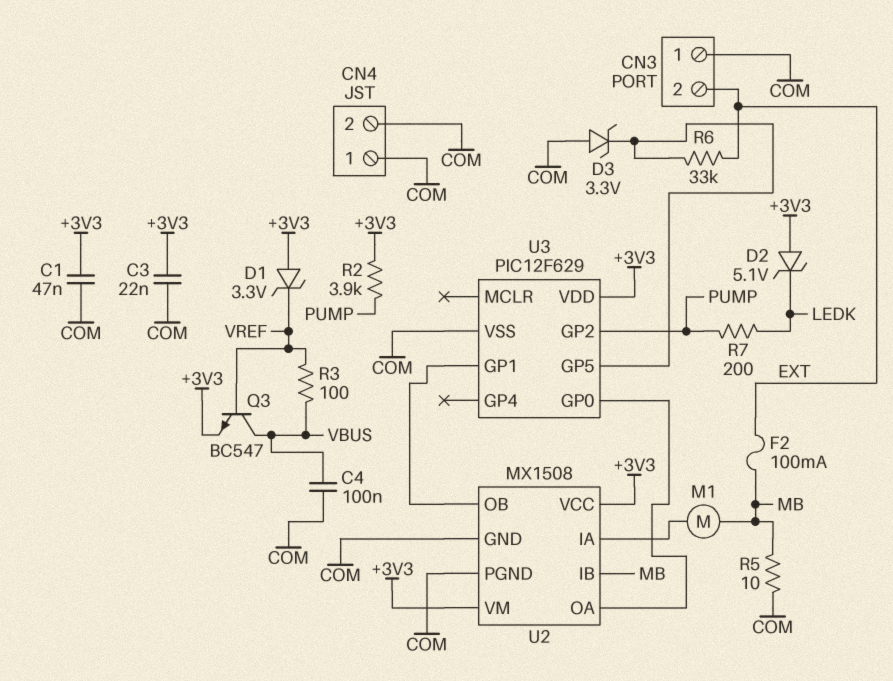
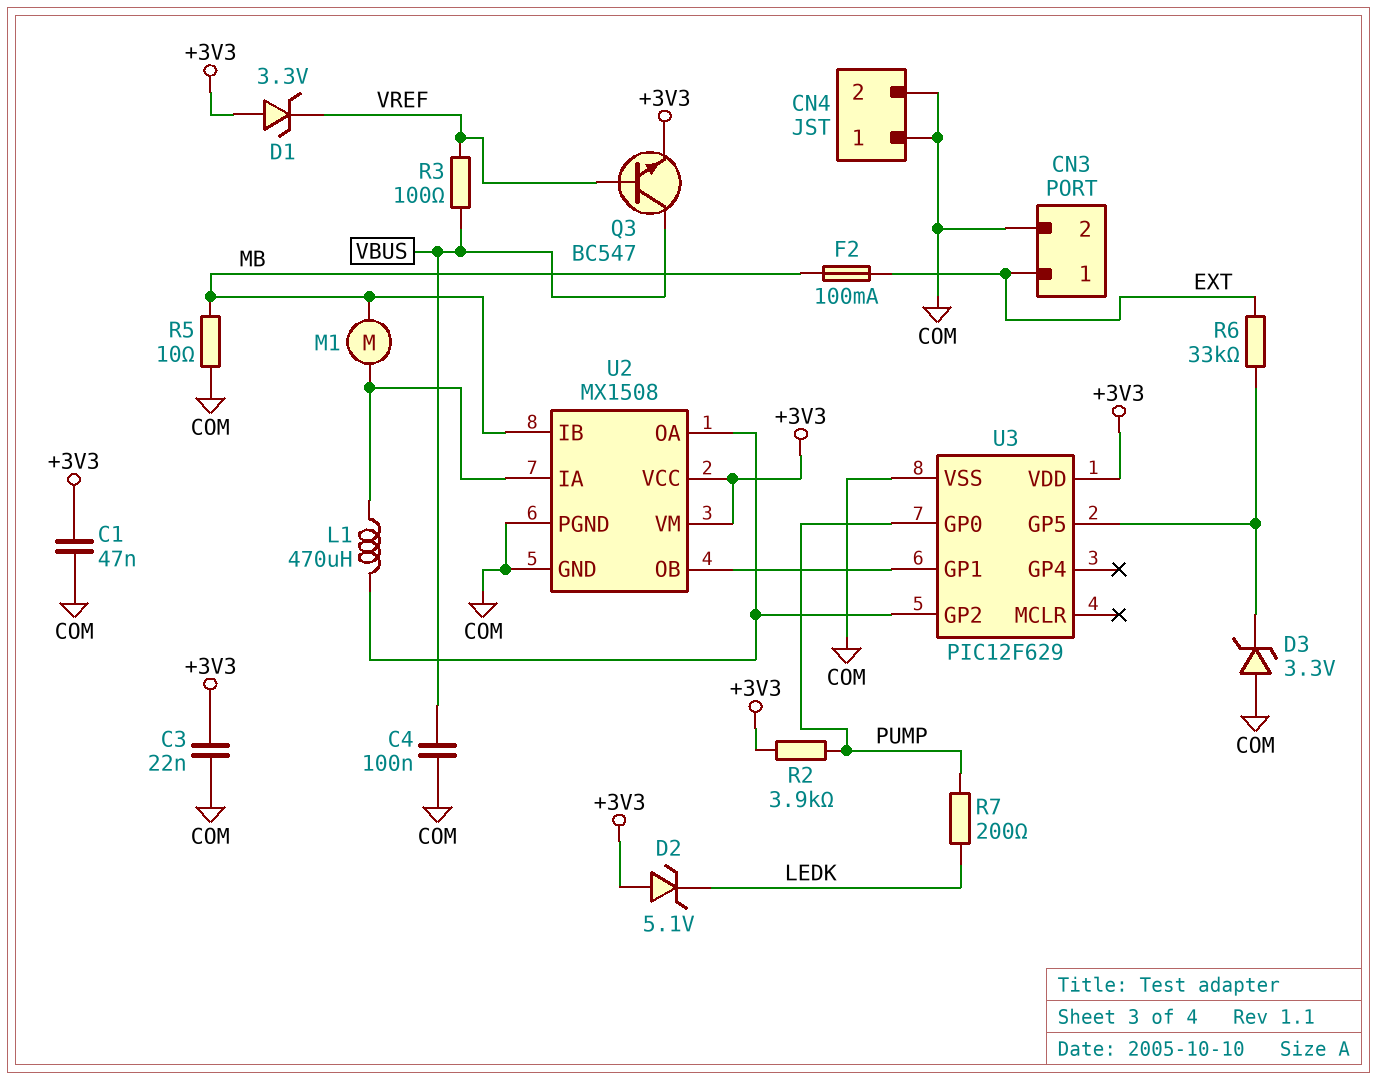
CN3 pin 1: COM -> EXT
CN3 pin 2: EXT -> COM
L1: none -> 470uH (U2/IA, U2/OA)
U3 pin GP0: U2/OA -> PUMP
U3 pin GP2: PUMP -> U2/OA

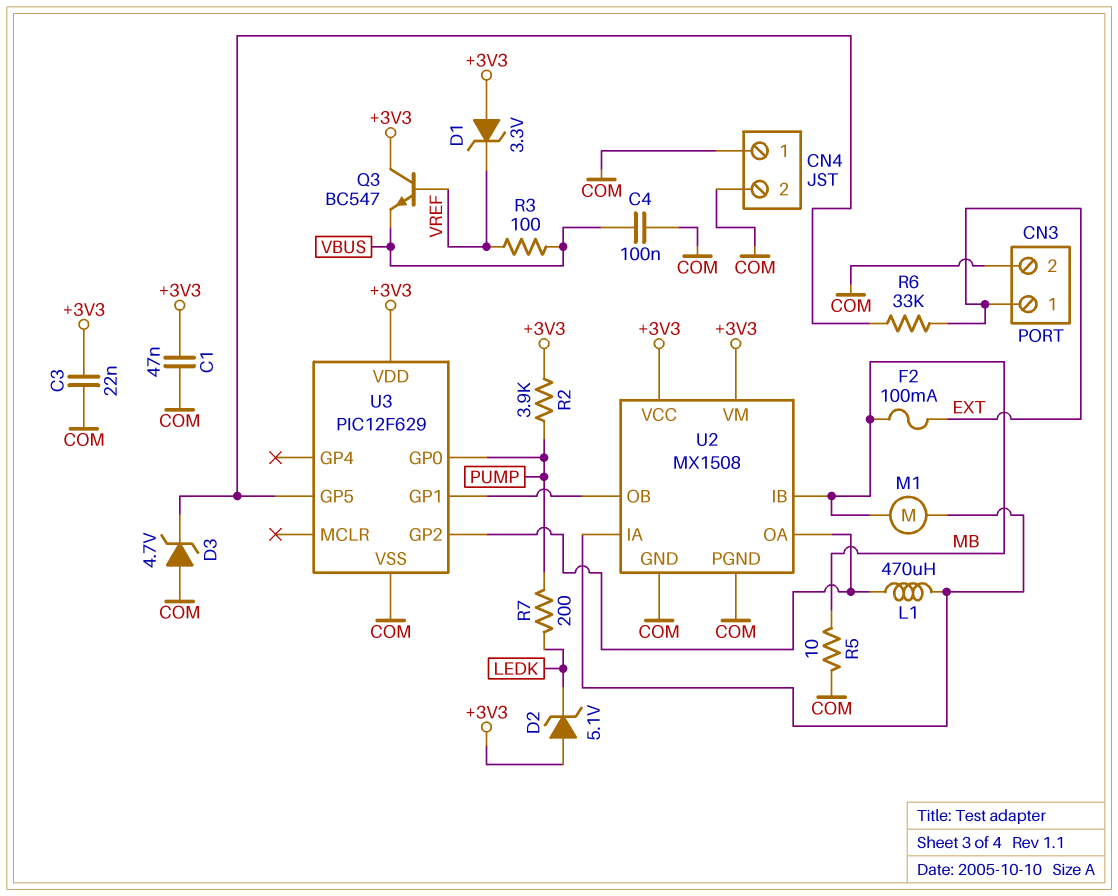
D3: zener 3.3V (A COM, K U3/GP5) -> zener 4.7V (A COM, K U3/GP5)
Q3: NPN BC547 (B VREF, C VBUS, E +3V3) -> NPN BC547 (B VREF, C +3V3, E VBUS)

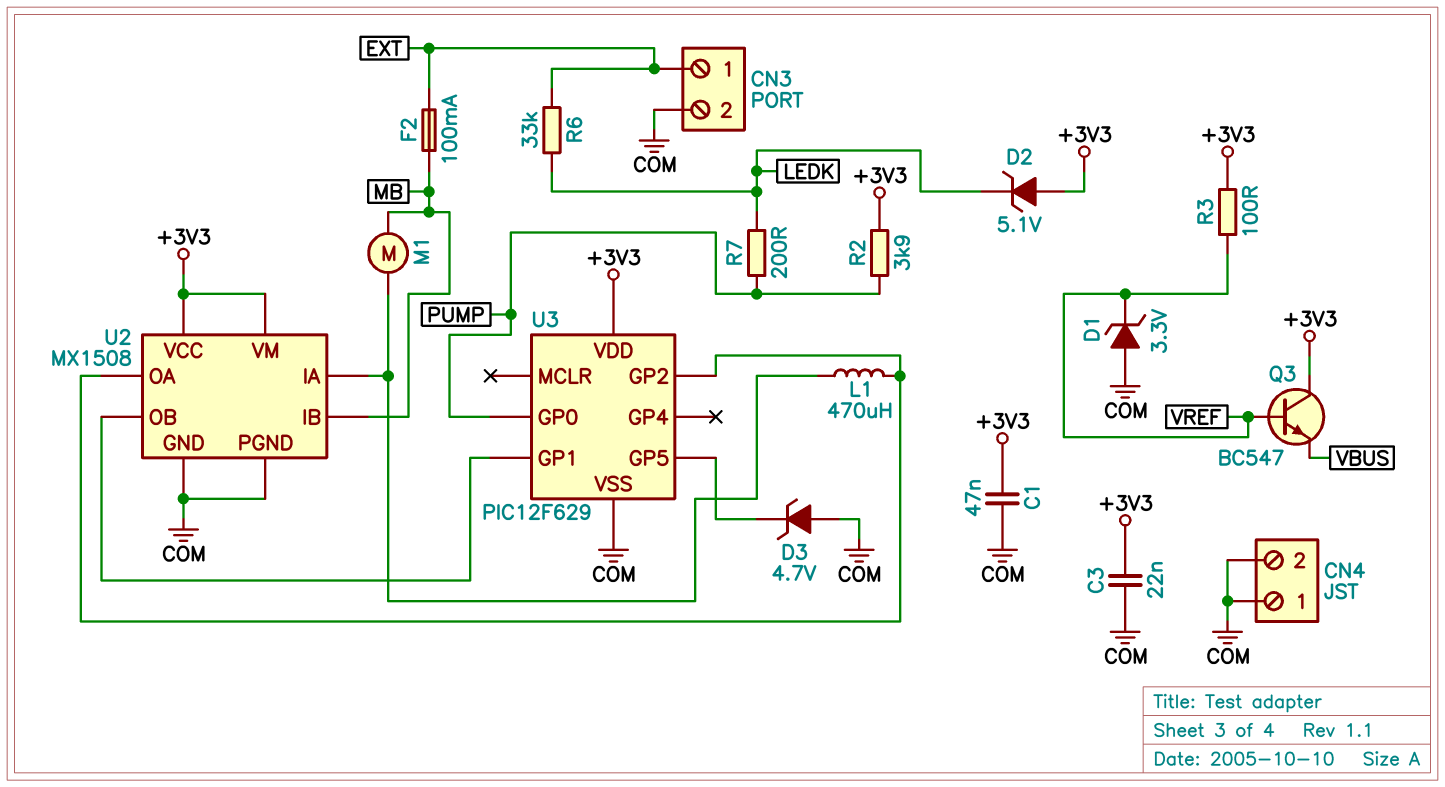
C4: 100nF (COM, VBUS) -> none
D1: zener 3.3V (A +3V3, K VREF) -> zener 3.3V (A COM, K VREF)
R3: 100 (VBUS, VREF) -> 100 (+3V3, VREF)
R5: 10 (COM, MB) -> none
R6: 33k (EXT, U3/GP5) -> 33k (EXT, LEDK)

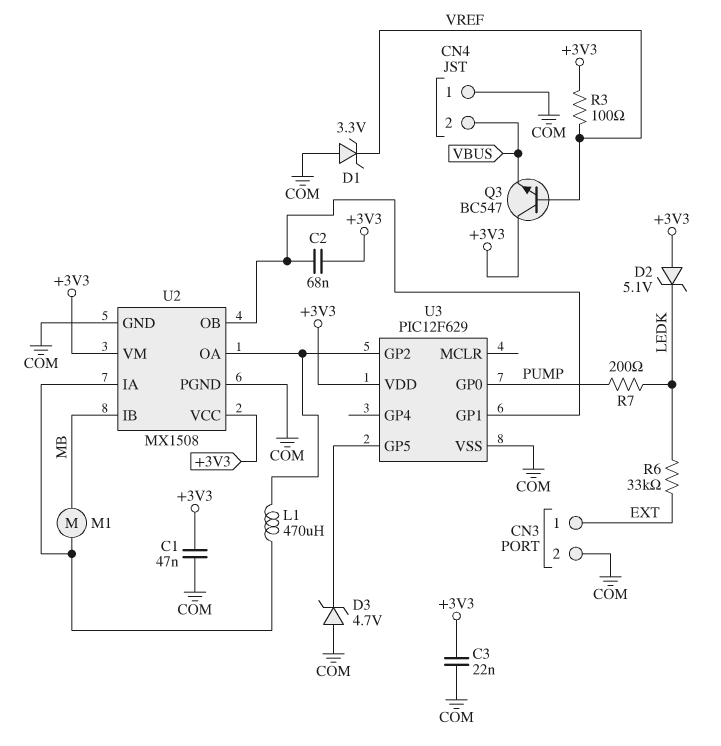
C2: none -> 68nF (+3V3, U2/OB)
CN4 pin 2: COM -> VBUS
F2: 100mA (EXT, MB) -> none
R2: 3.9k (+3V3, PUMP) -> none

